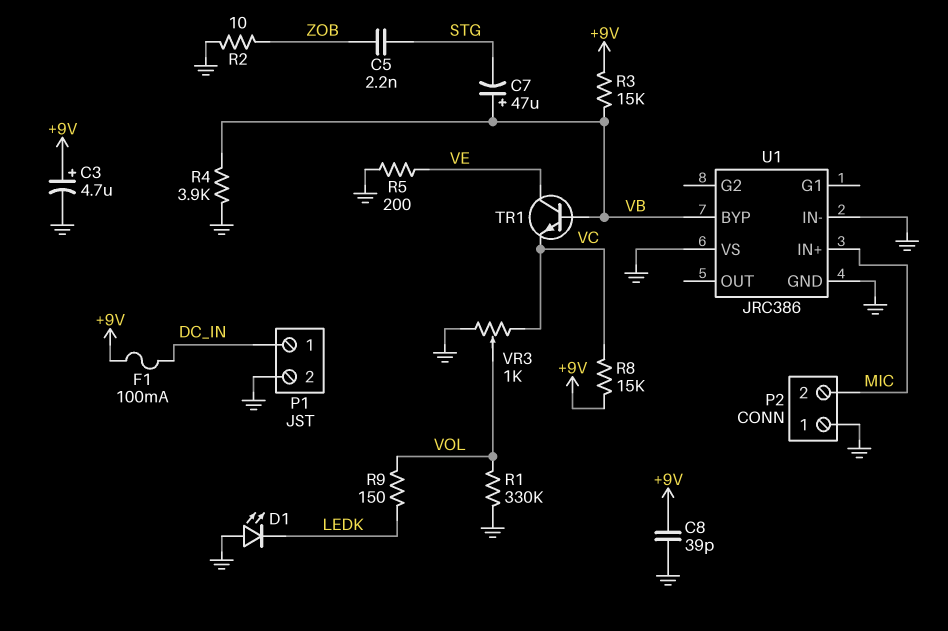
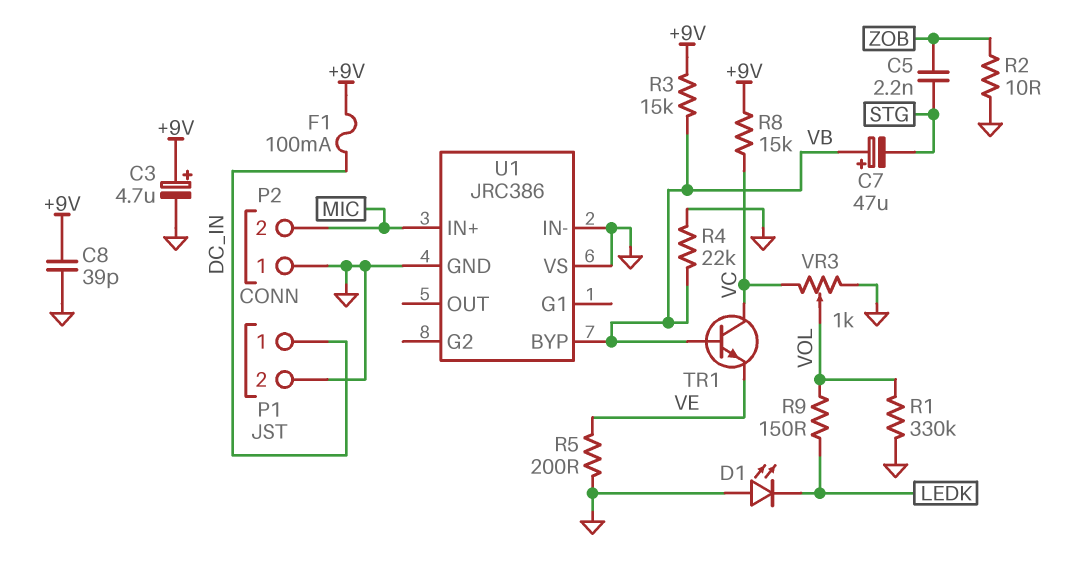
R4: 3.9k (GND, VB) -> 22k (GND, VB)
TR1: NPN (B VB, C VE, E VC) -> NPN (B VB, C VC, E VE)

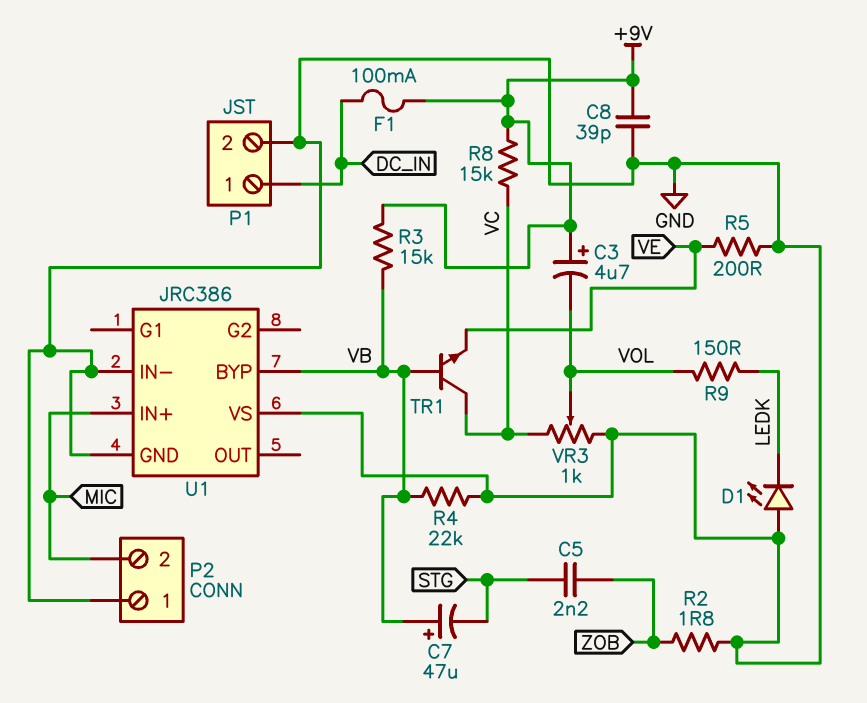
C3: 4.7uF (plus +9V, minus GND) -> 4.7uF (plus +9V, minus VOL)
R1: 330k (GND, VOL) -> none
R2: 10 (GND, ZOB) -> 1.8 (GND, ZOB)

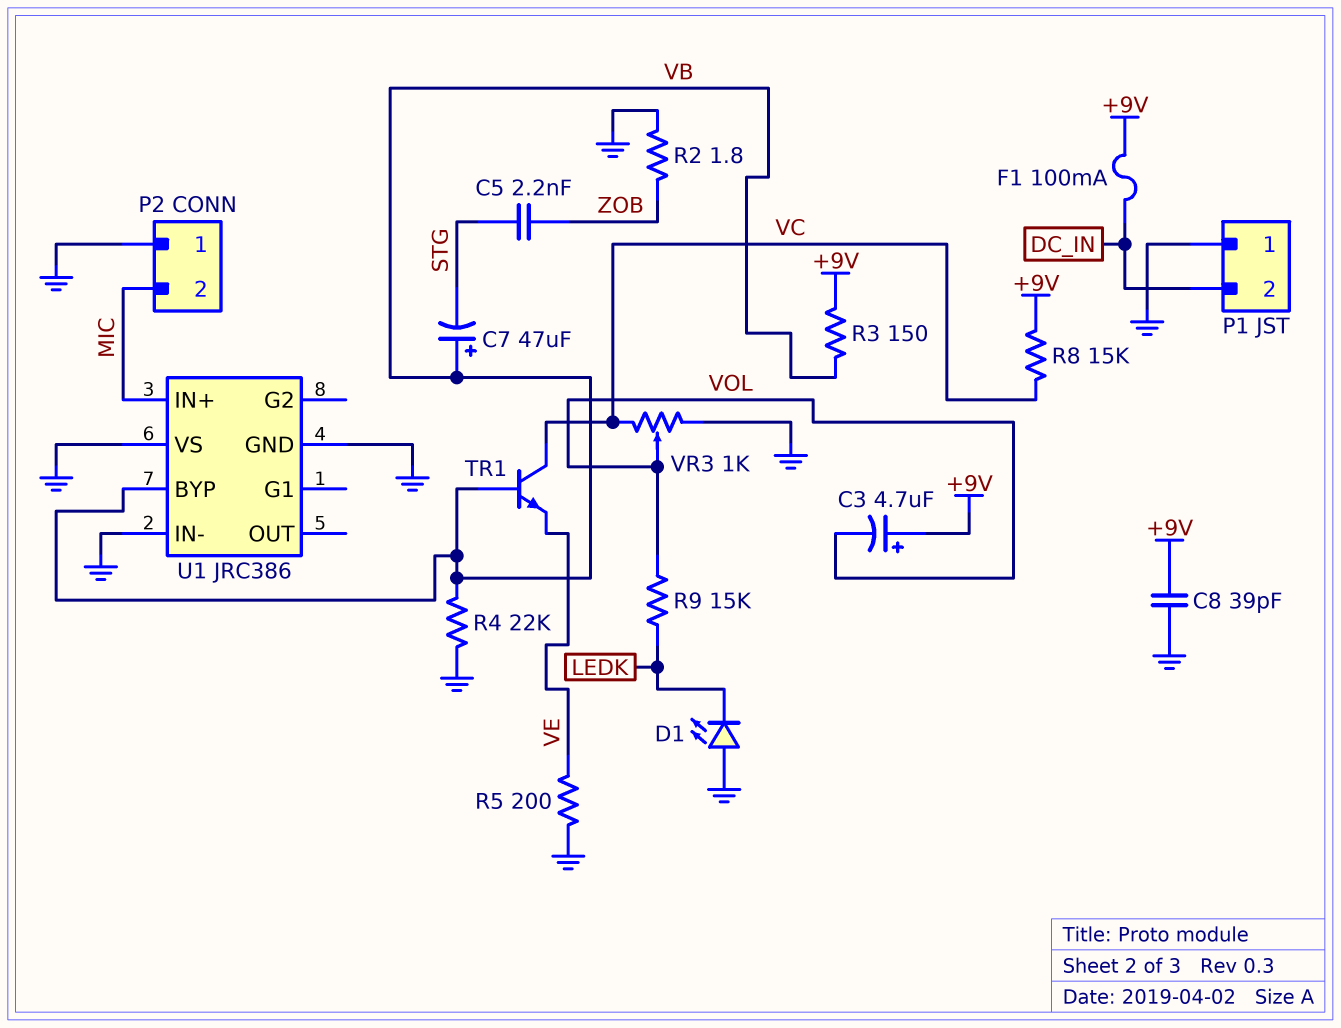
P1 pin 1: DC_IN -> GND
P1 pin 2: GND -> DC_IN
R3: 15k (+9V, VB) -> 150 (+9V, VB)
R9: 150 (LEDK, VOL) -> 15k (LEDK, VOL)

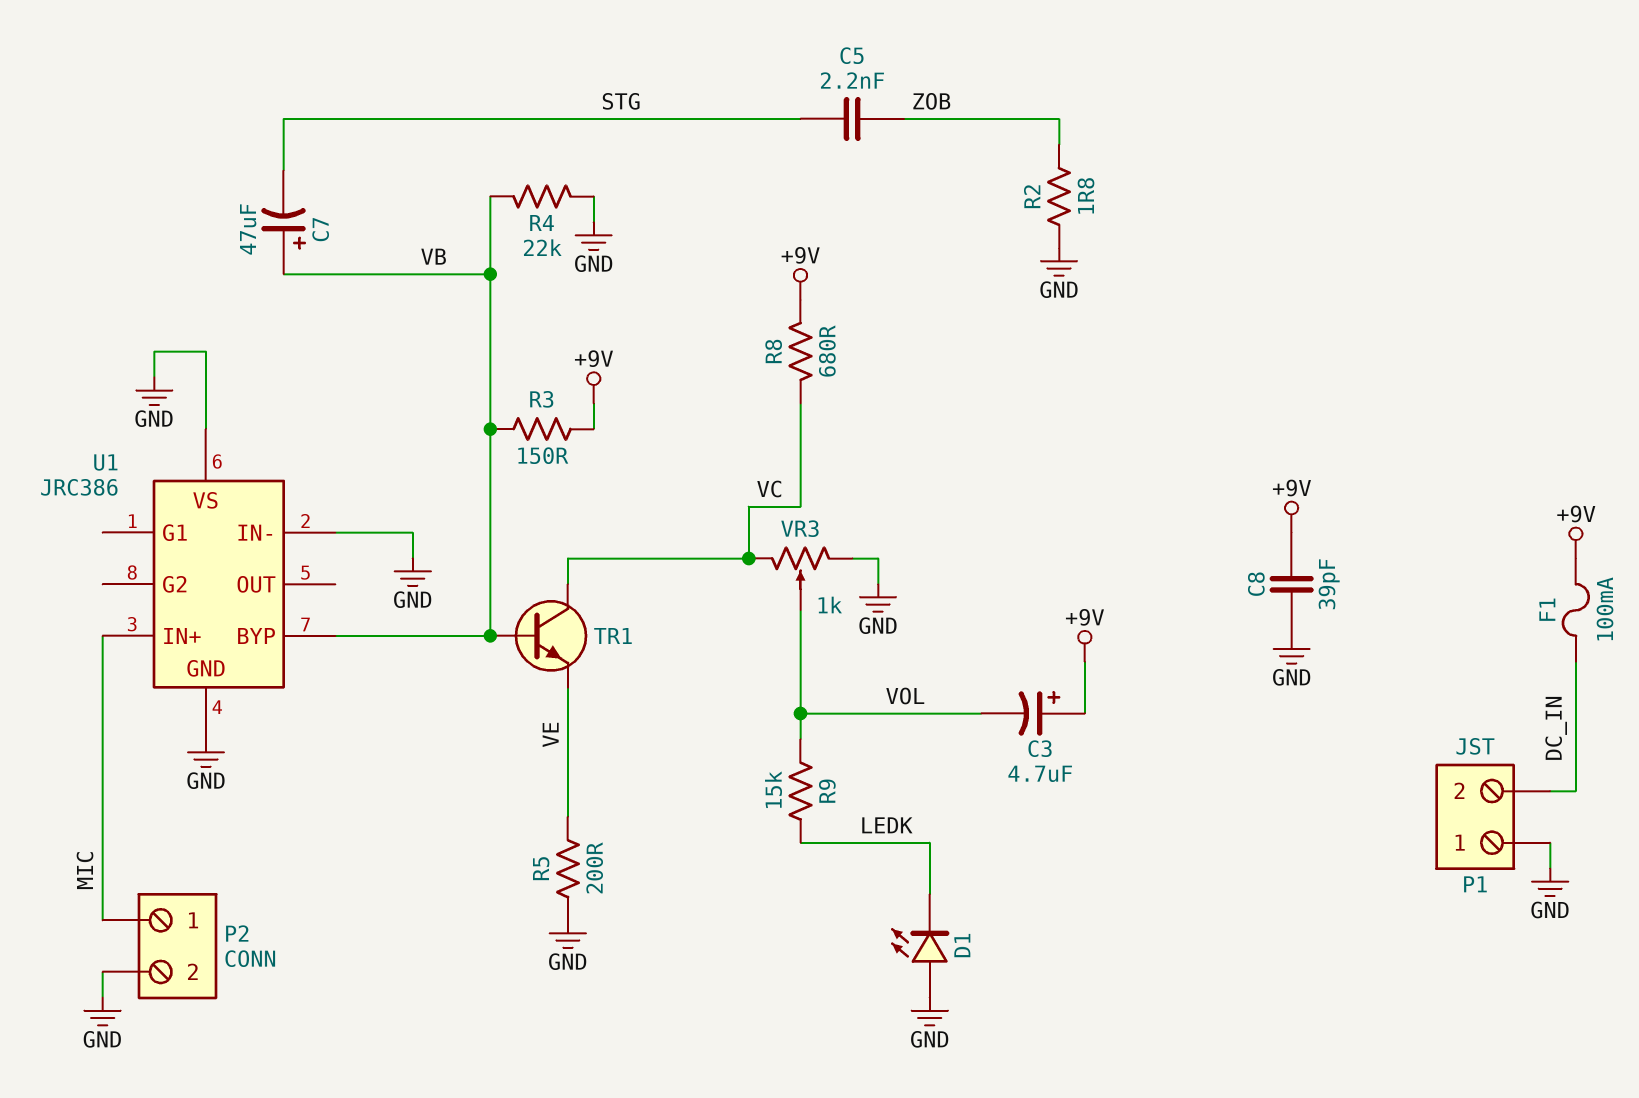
P2 pin 1: GND -> MIC
P2 pin 2: MIC -> GND
R8: 15k (+9V, VC) -> 680 (+9V, VC)

